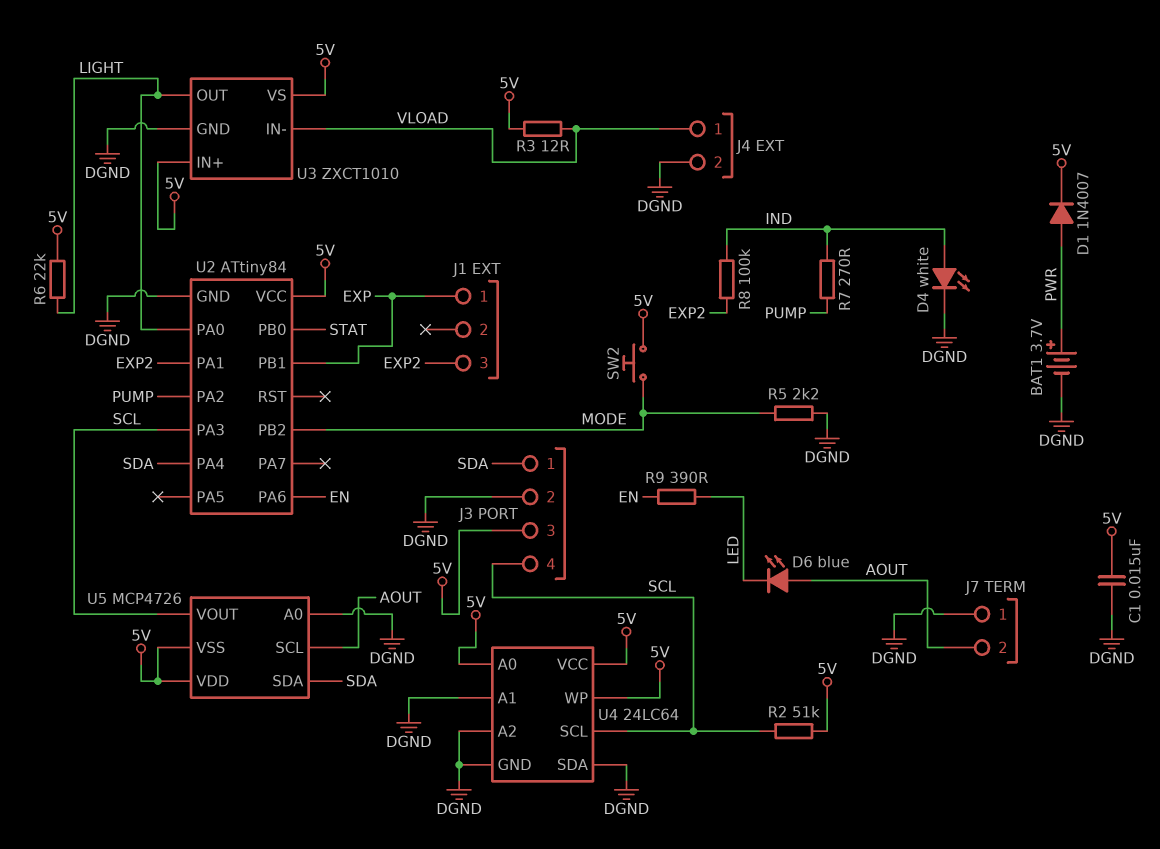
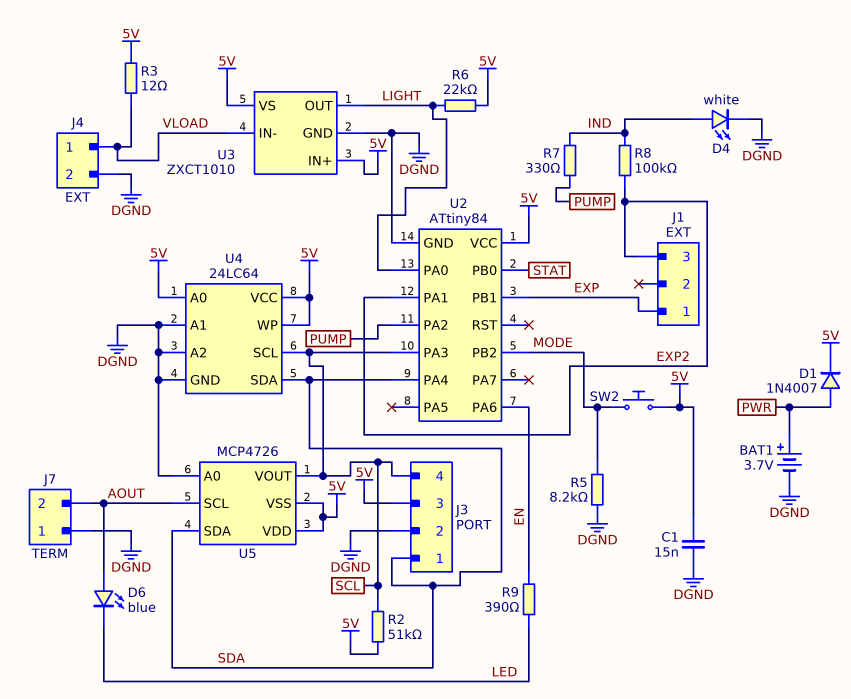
R5: 2.2k (DGND, MODE) -> 8.2k (DGND, MODE)
R7: 270 (IND, PUMP) -> 330 (IND, PUMP)
U4 pin SDA: DGND -> SDA

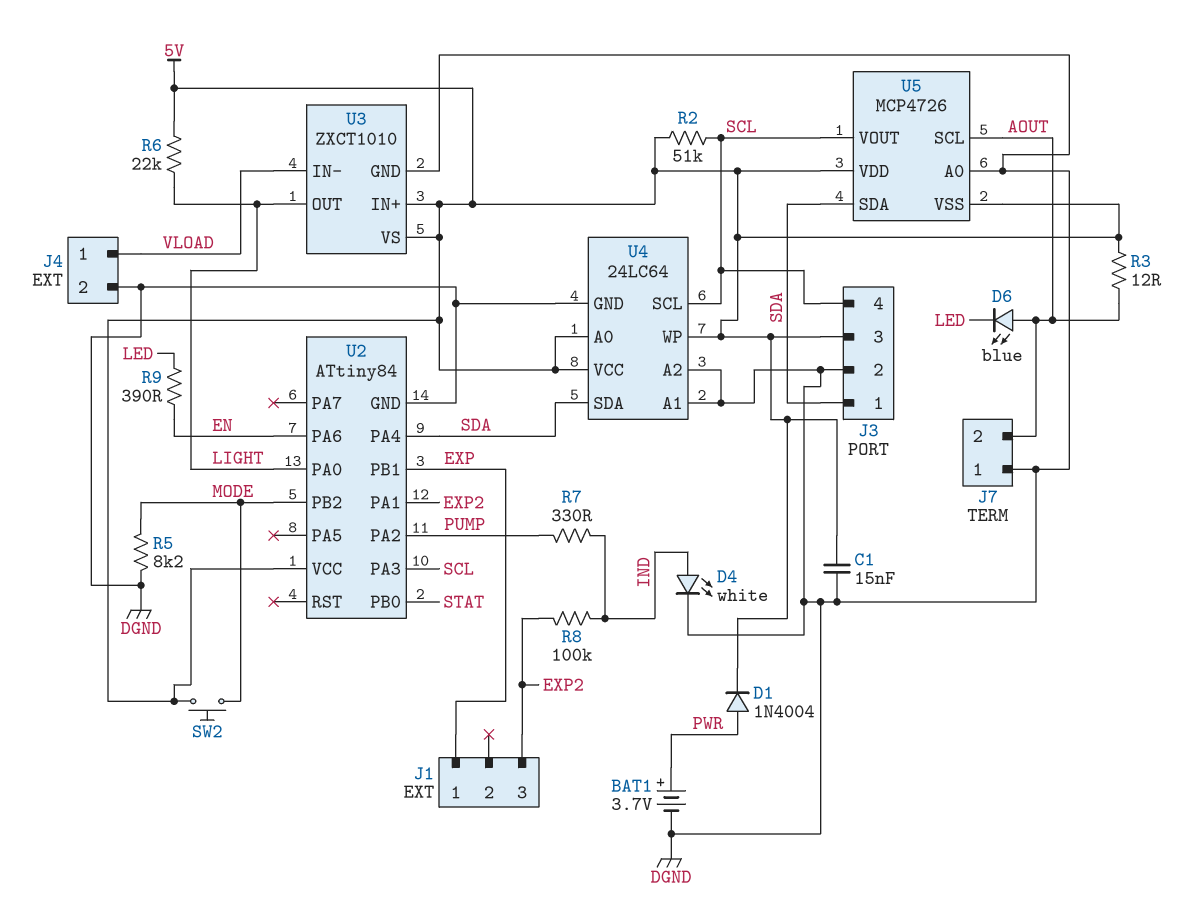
D1: diode 1N4007 (A PWR, K 5V) -> diode 1N4004 (A PWR, K 5V)
R3: 12 (5V, VLOAD) -> 12 (5V, AOUT)

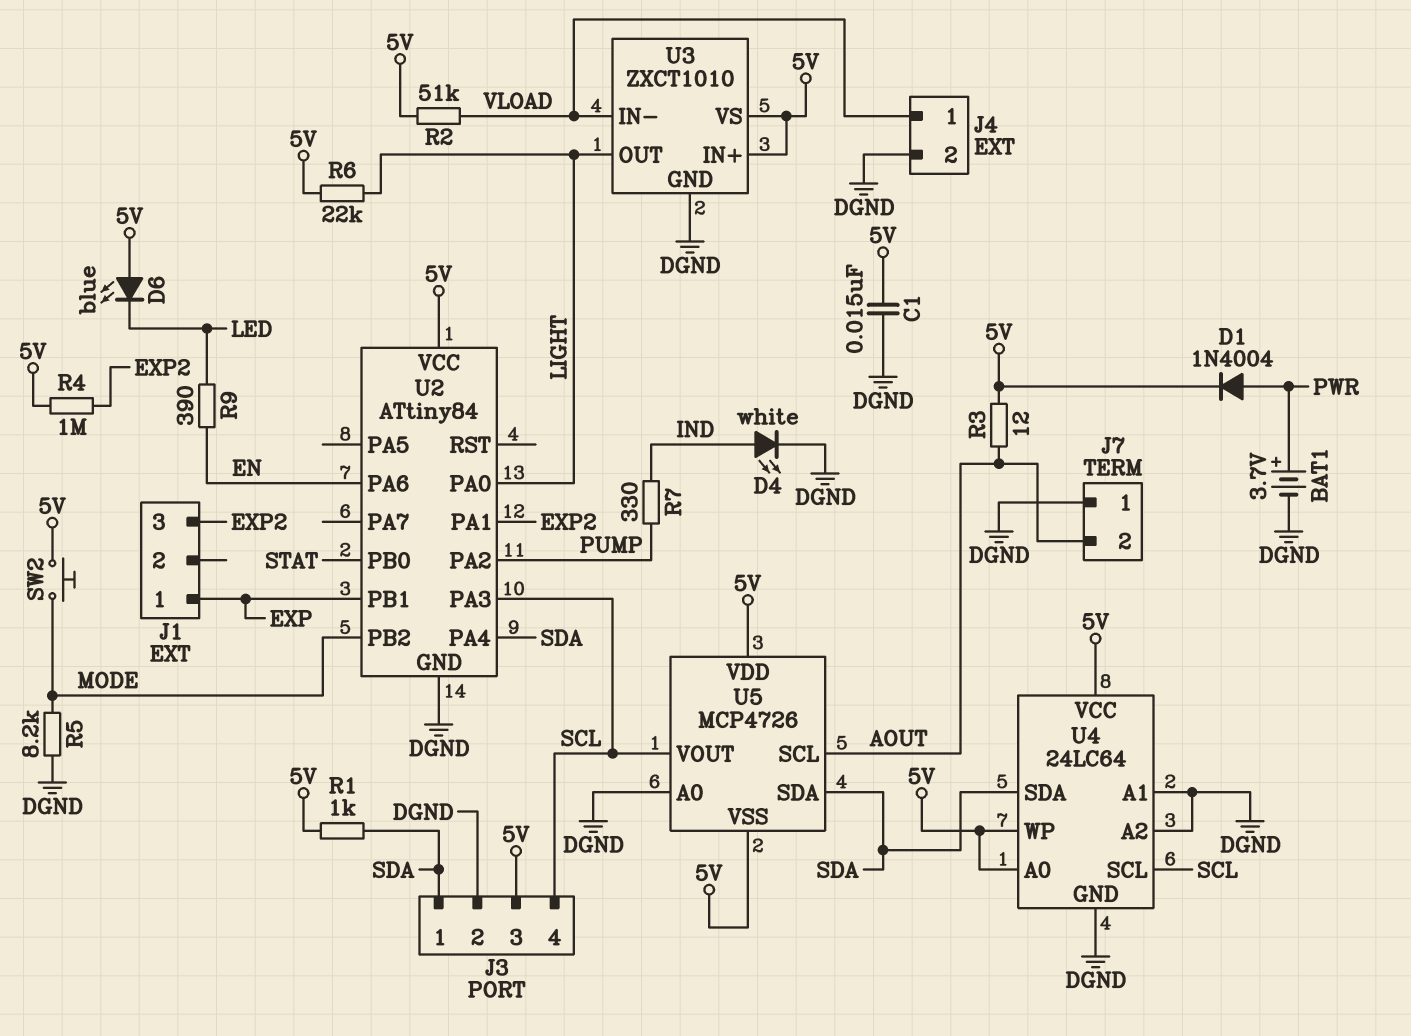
D6: LED blue (A AOUT, K LED) -> LED blue (A 5V, K LED)
R1: none -> 1k (5V, SDA)
R2: 51k (5V, SCL) -> 51k (5V, VLOAD)
R4: none -> 1M (5V, EXP2)
R8: 100k (EXP2, IND) -> none

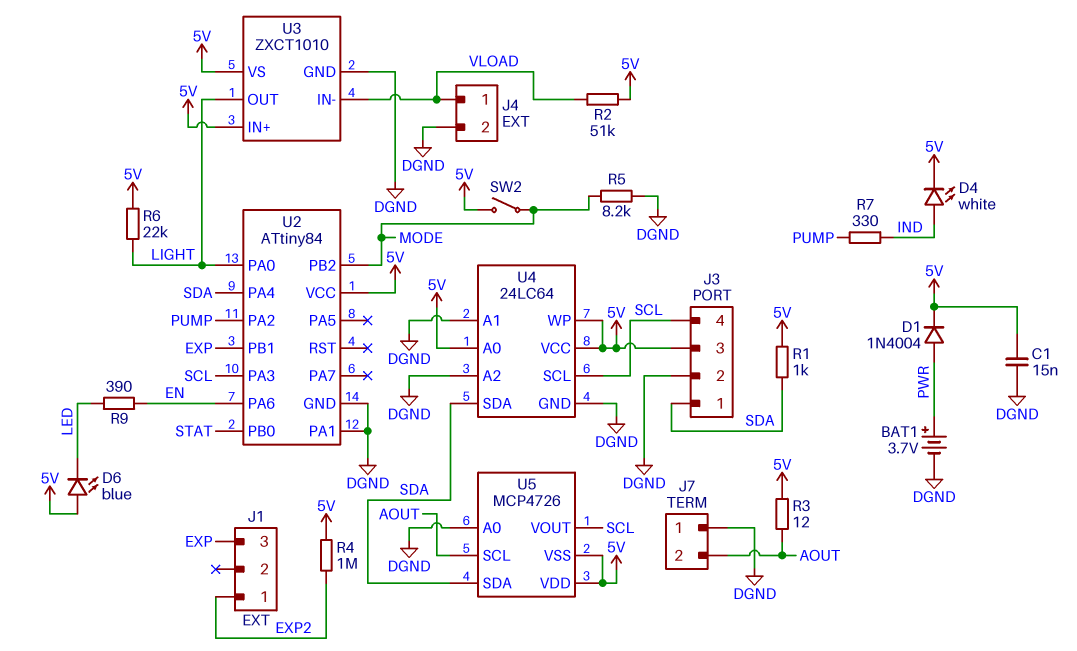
D4: LED white (A IND, K DGND) -> LED white (A IND, K 5V)
J1 pin 1: EXP -> EXP2
J1 pin 3: EXP2 -> EXP
SW2: button (5V, MODE) -> switch (5V, MODE)
U2 pin PA1: EXP2 -> DGND

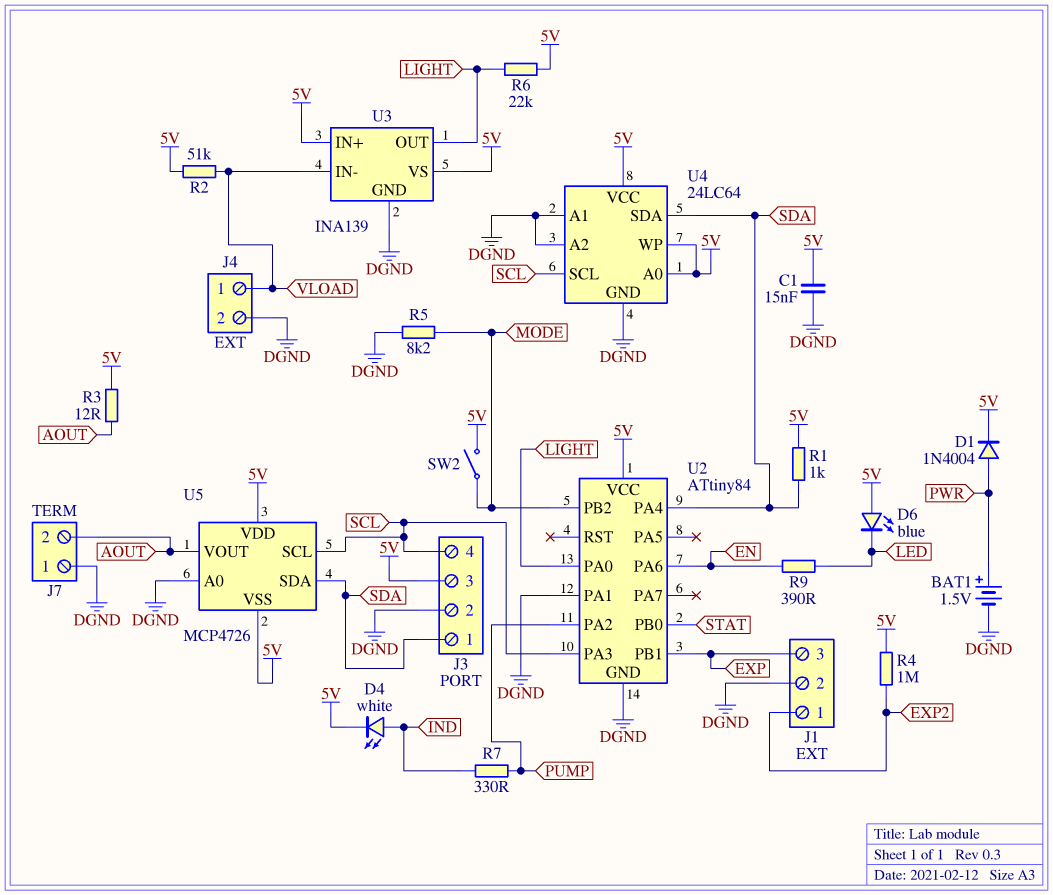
BAT1: 3.7V (plus PWR, minus DGND) -> 1.5V (plus PWR, minus DGND)
J1 pin 2: none -> DGND
U3: ZXCT1010 -> INA139
U5 pin SCL: AOUT -> SCL
U5 pin VOUT: SCL -> AOUT

